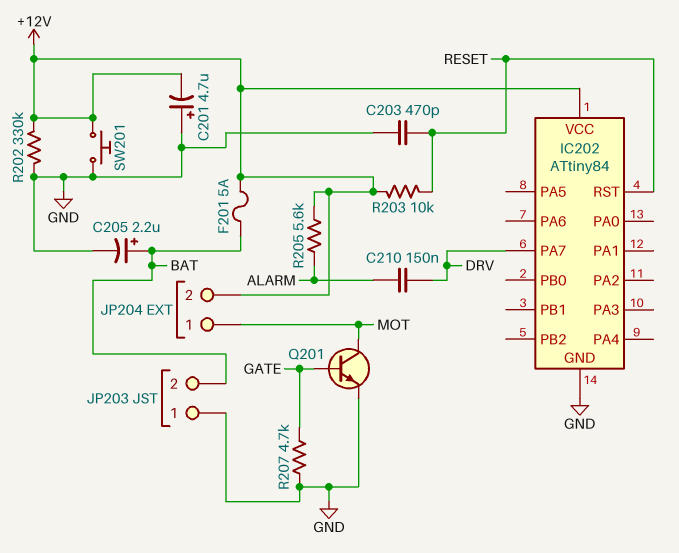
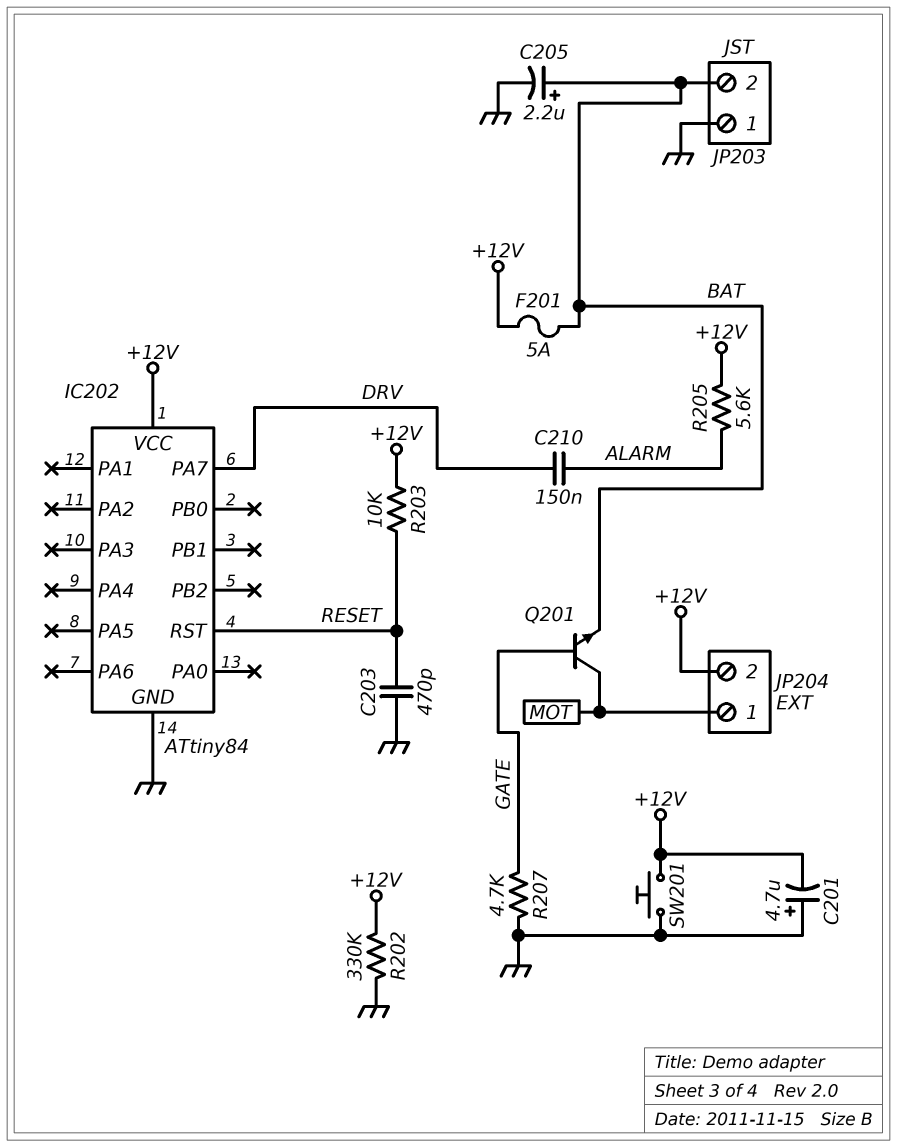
Q201: NPN (B GATE, C MOT, E GND) -> NPN (B GATE, C MOT, E BAT)

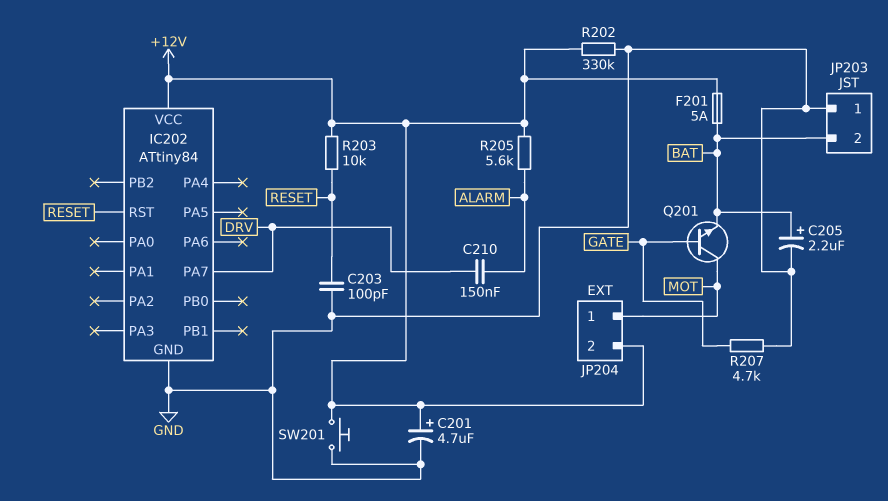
C201: 4.7uF (plus GND, minus +12V) -> 4.7uF (plus +12V, minus GND)
C203: 470pF (GND, RESET) -> 100pF (GND, RESET)

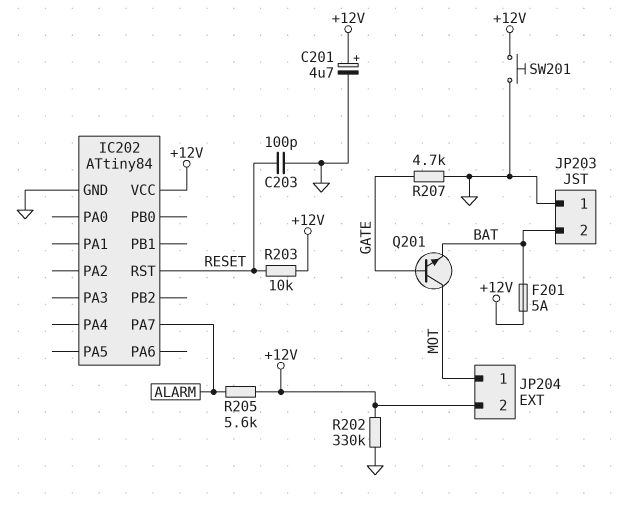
C205: 2.2uF (plus BAT, minus GND) -> none
C210: 150nF (ALARM, DRV) -> none
IC202 pin PA7: DRV -> ALARM

